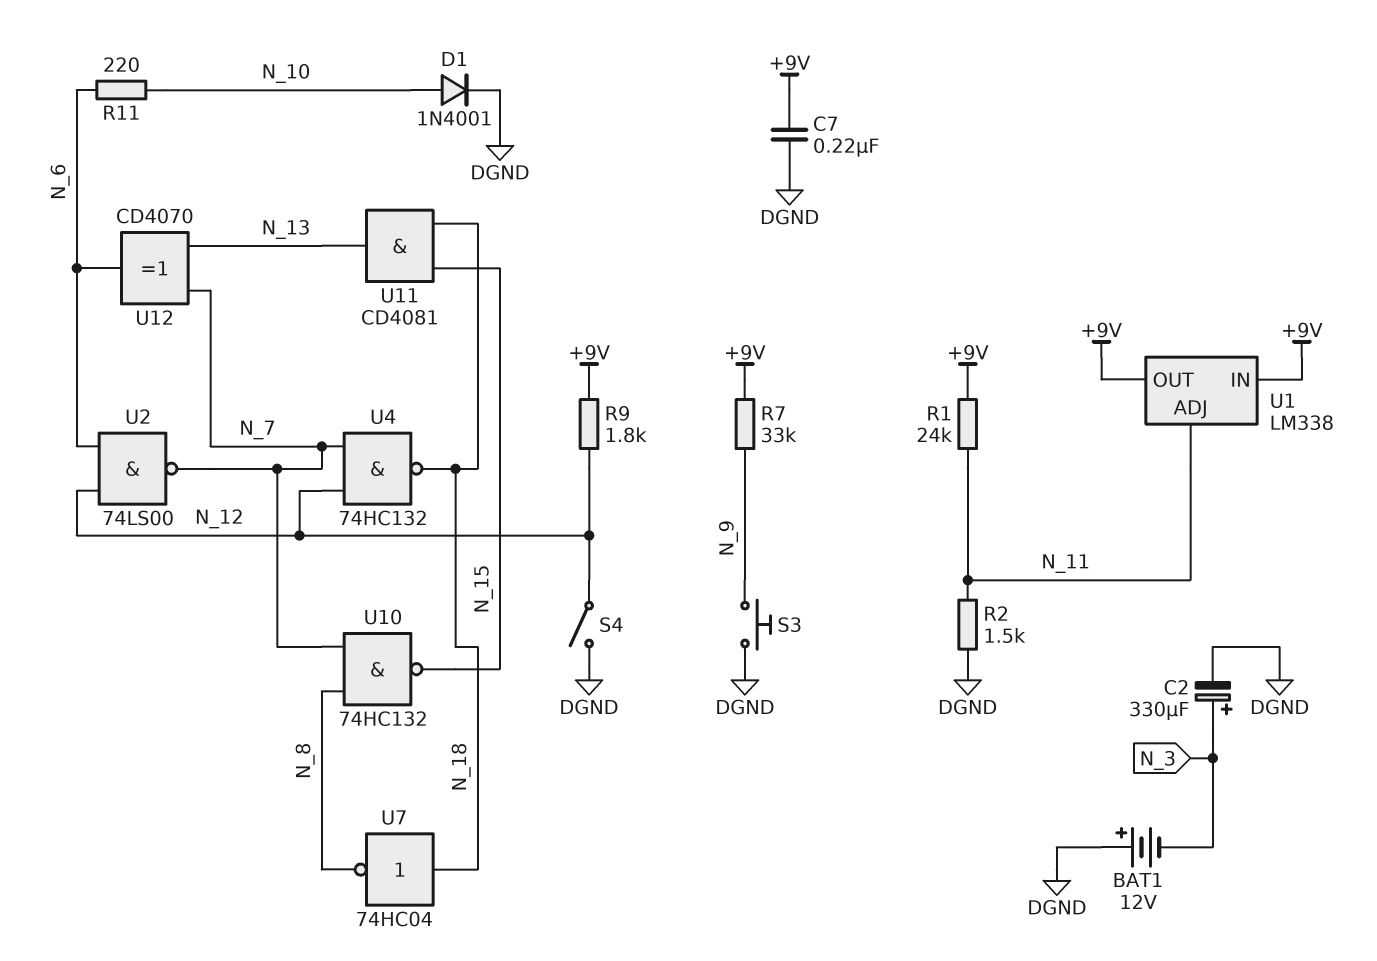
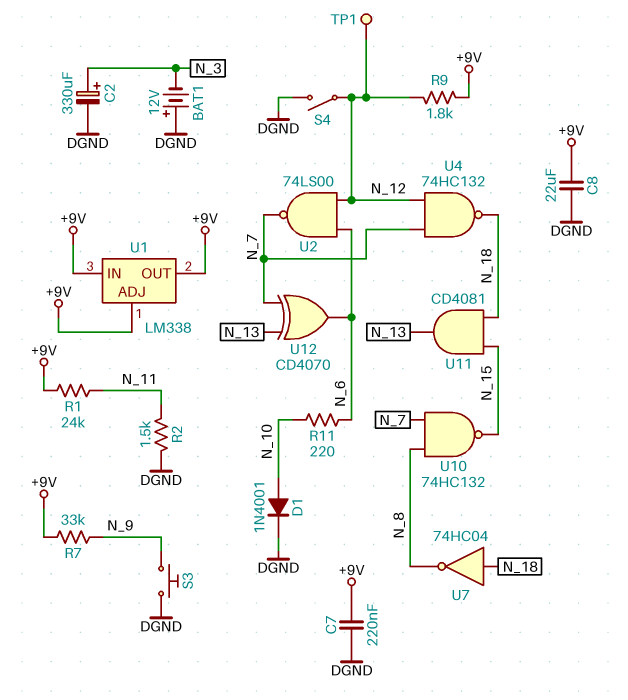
C8: none -> 22uF (+9V, DGND)
TP1: none -> test point (N_12)
U1 pin ADJ: N_11 -> +9V

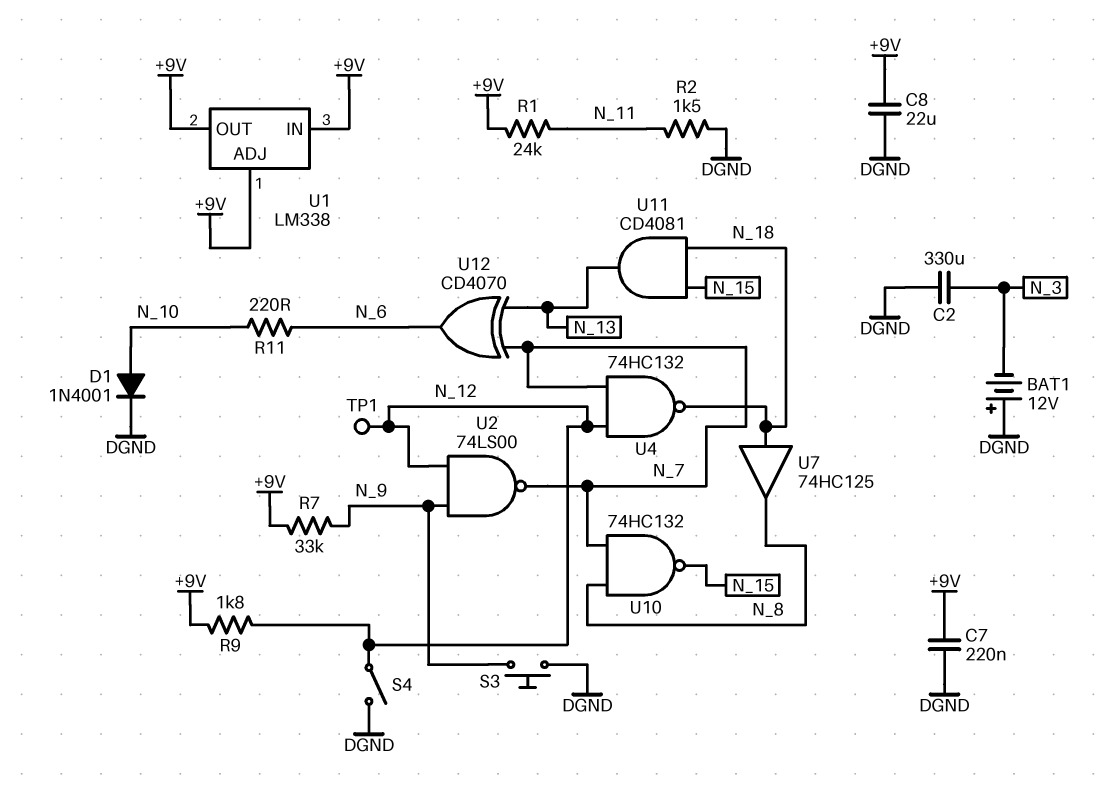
C2: 330uF (plus N_3, minus DGND) -> 330uF (DGND, N_3)
U2: NAND 74LS00 (in N_6, in N_12, out N_7) -> NAND 74LS00 (in N_9, in N_12, out N_7)
U7: NOT 74HC04 (in N_18, out N_8) -> buffer 74HC125 (in N_18, out N_8)

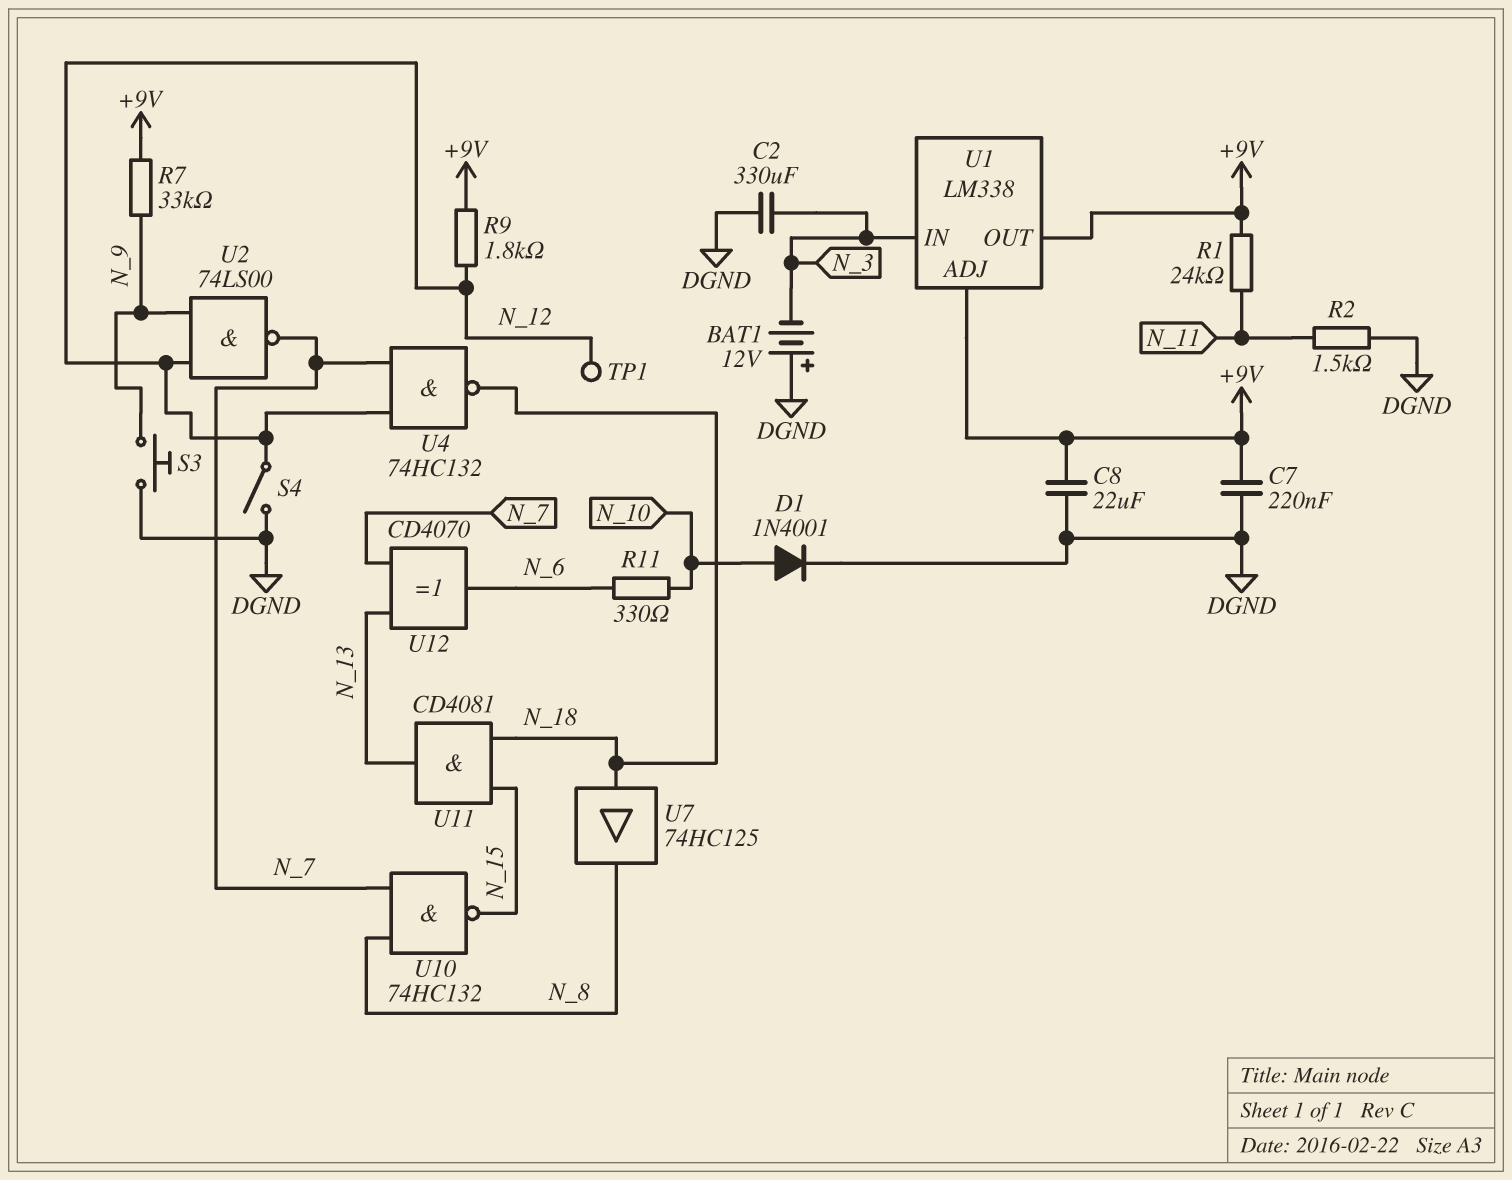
R11: 220 (N_6, N_10) -> 330 (N_6, N_10)
U1 pin IN: +9V -> N_3

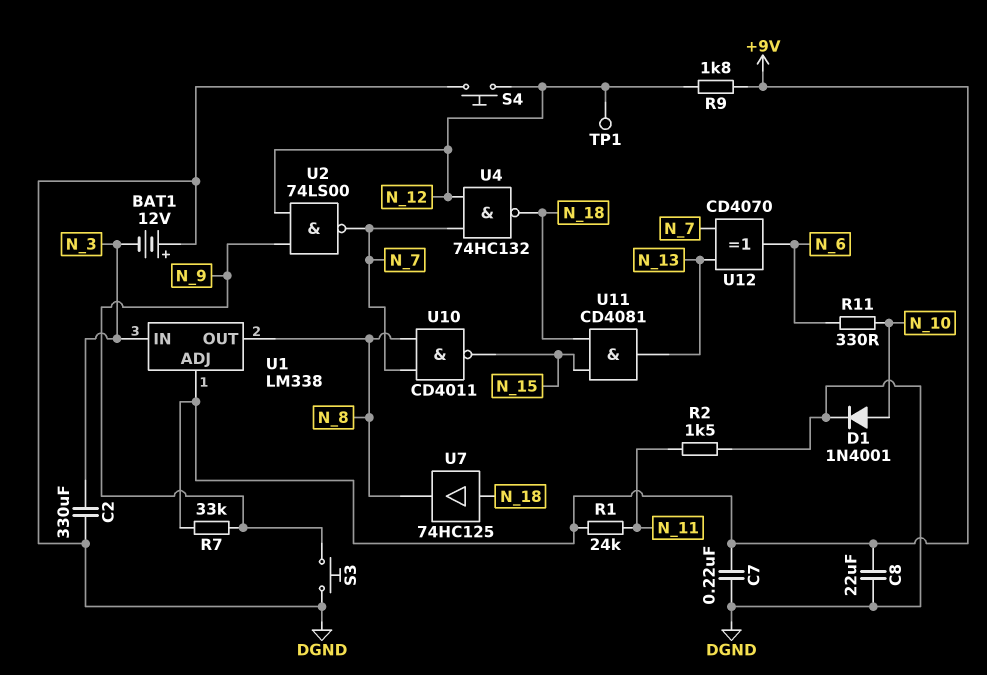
S4: switch (DGND, N_12) -> button (DGND, N_12)
U1 pin OUT: +9V -> N_8
U10: NAND 74HC132 (in N_7, in N_8, out N_15) -> NAND CD4011 (in N_7, in N_8, out N_15)

